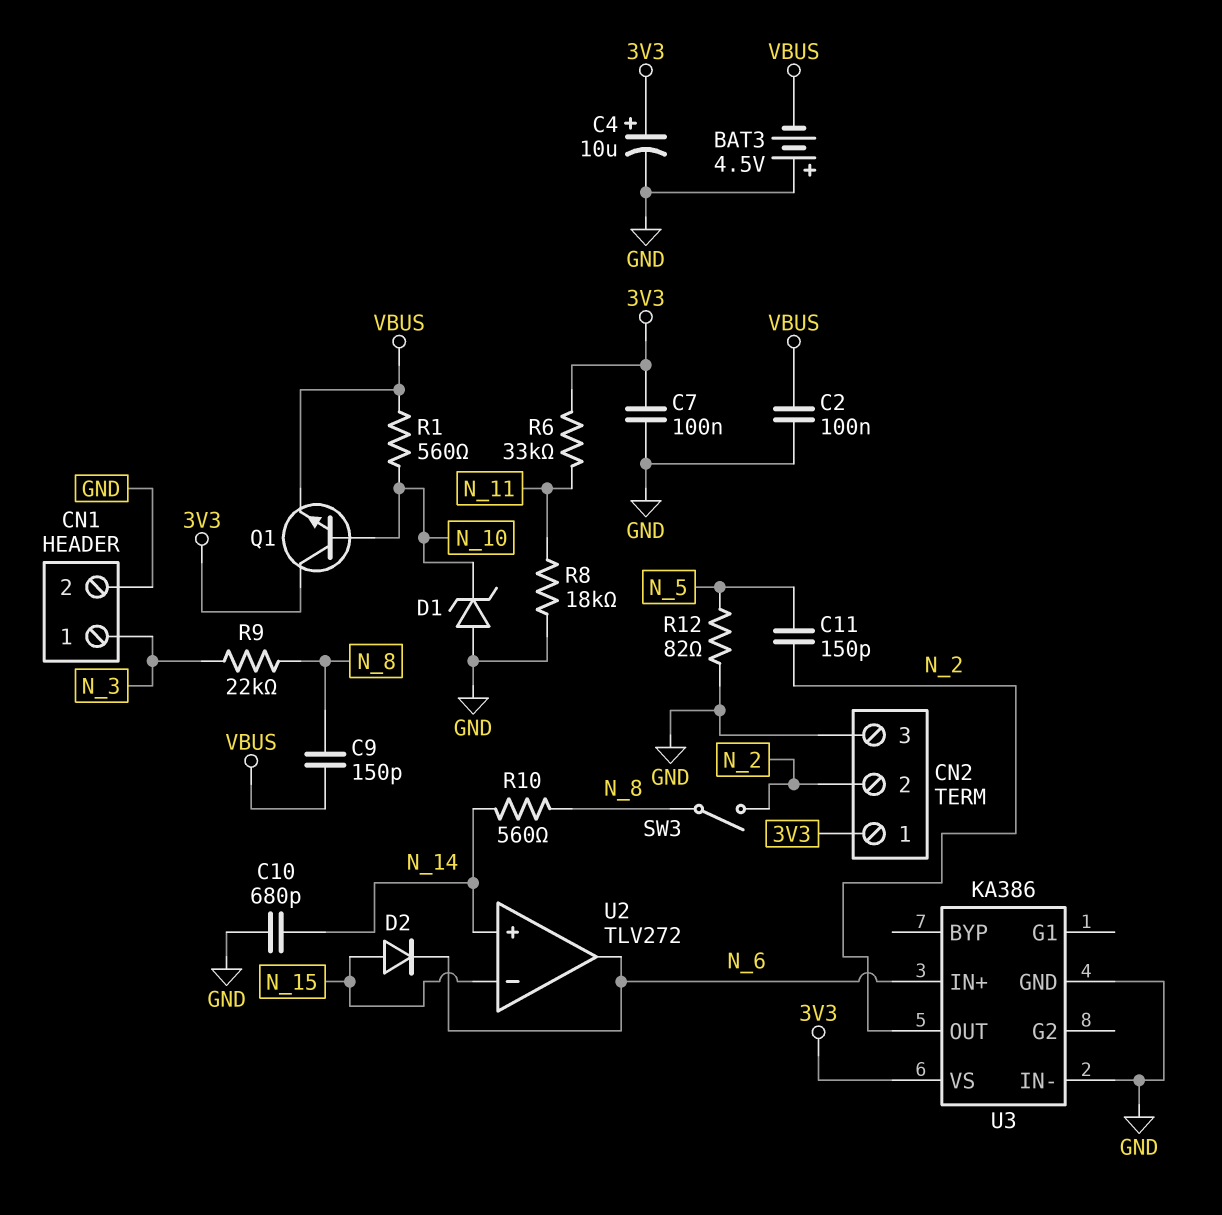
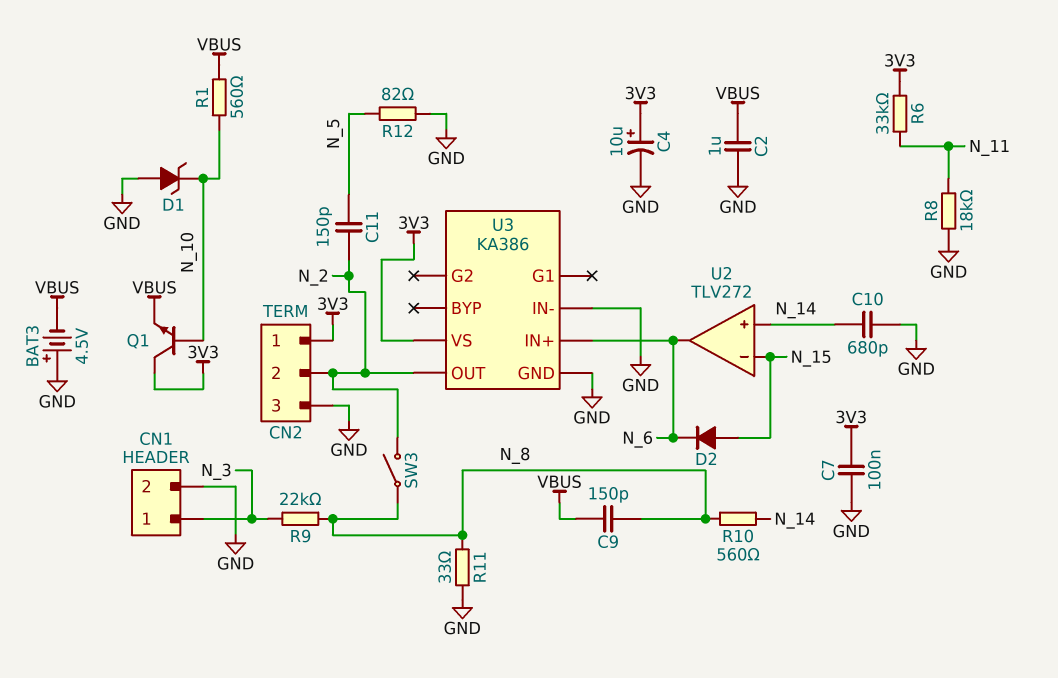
C2: 100nF (GND, VBUS) -> 1uF (GND, VBUS)
R11: none -> 33 (GND, N_8)

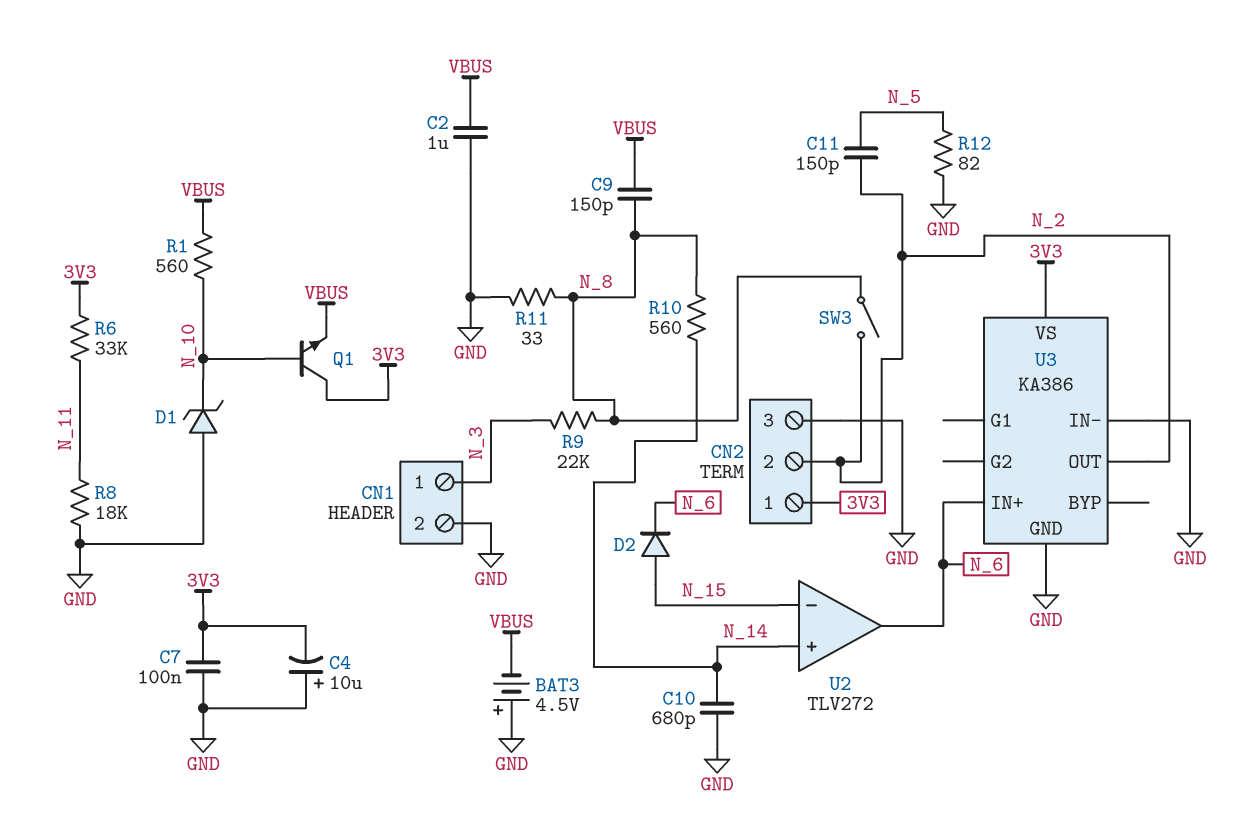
C4: 10uF (plus 3V3, minus GND) -> 10uF (plus GND, minus 3V3)

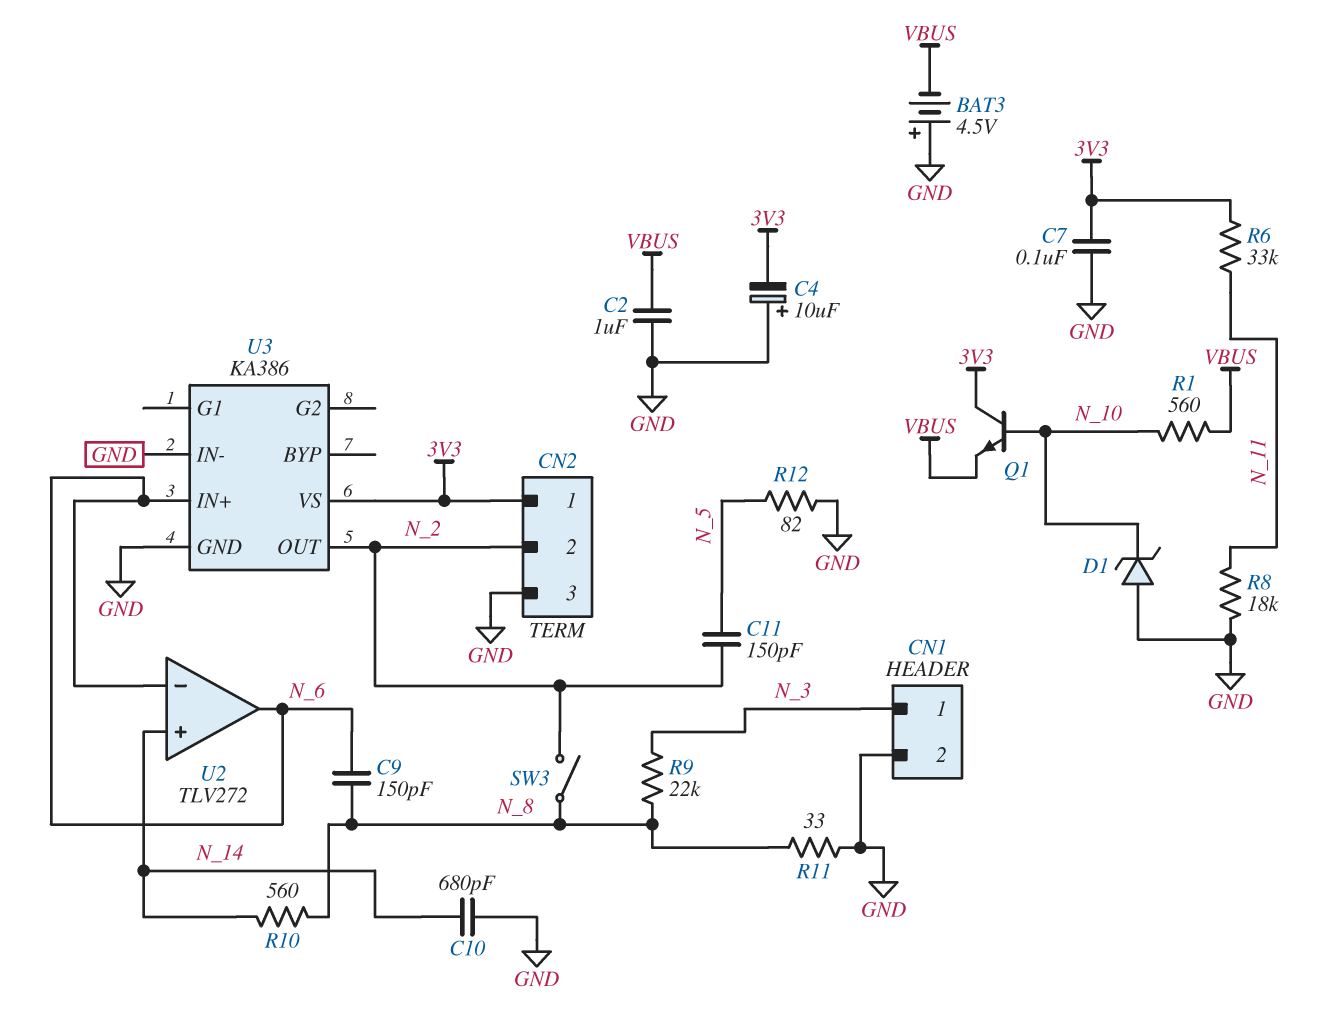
C9: 150pF (N_8, VBUS) -> 150pF (N_6, N_8)
D2: diode (A N_15, K N_6) -> none
U2 pin in-: N_15 -> N_6

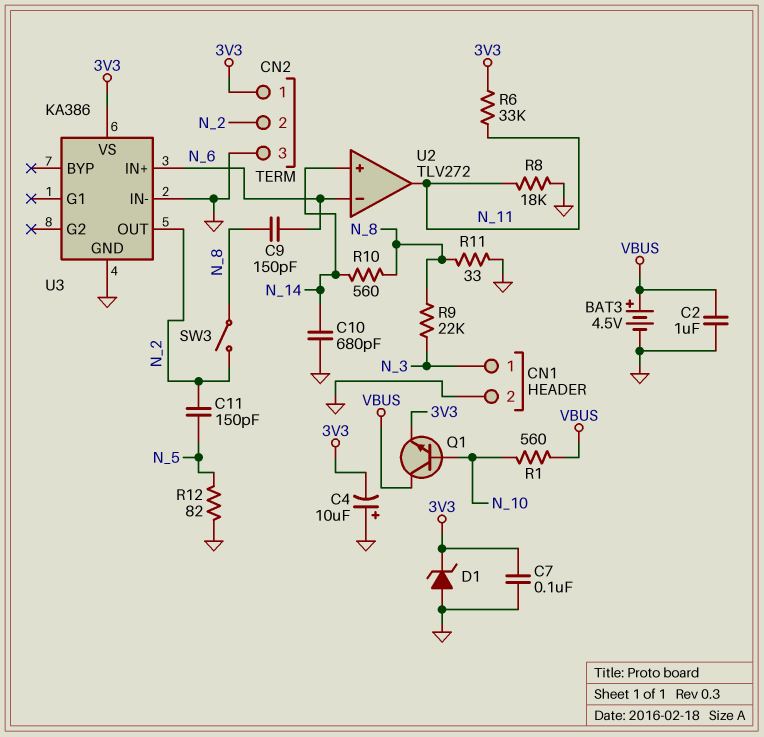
BAT3: 4.5V (plus GND, minus VBUS) -> 4.5V (plus VBUS, minus GND)
D1: zener (A GND, K N_10) -> zener (A GND, K 3V3)
Q1: NPN (B N_10, C 3V3, E VBUS) -> NPN (B N_10, C VBUS, E 3V3)
U2 pin out: N_6 -> N_11

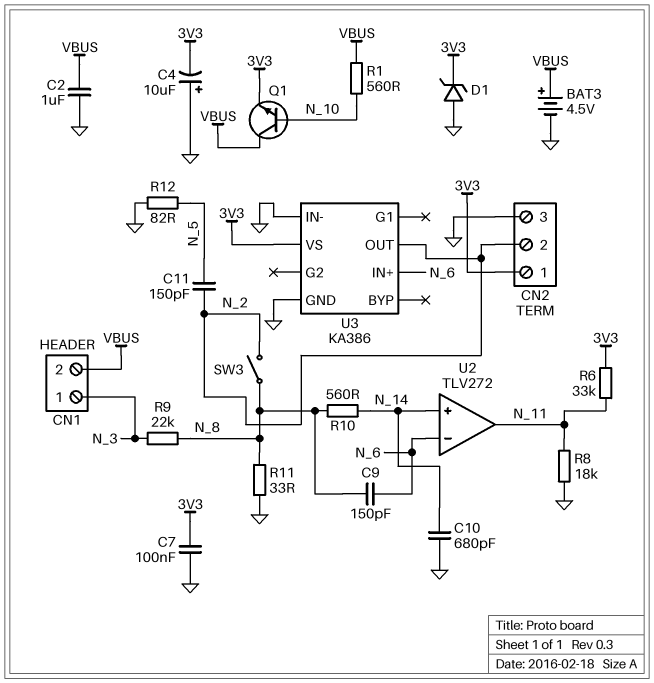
CN1 pin 2: GND -> VBUS

